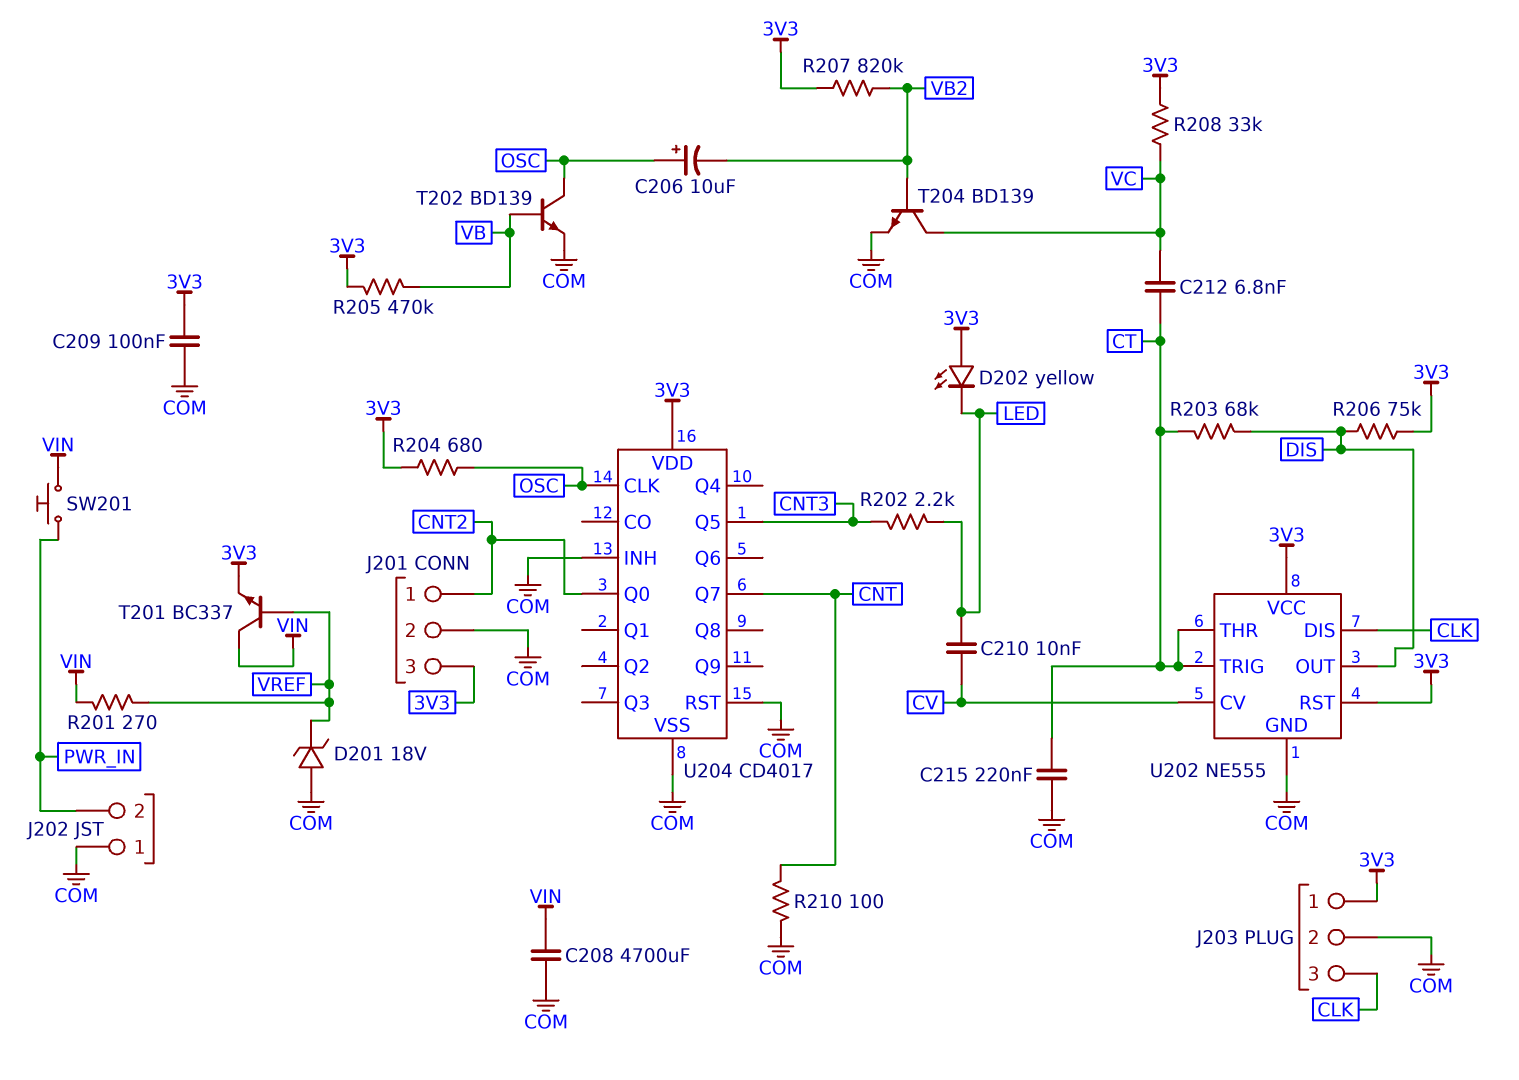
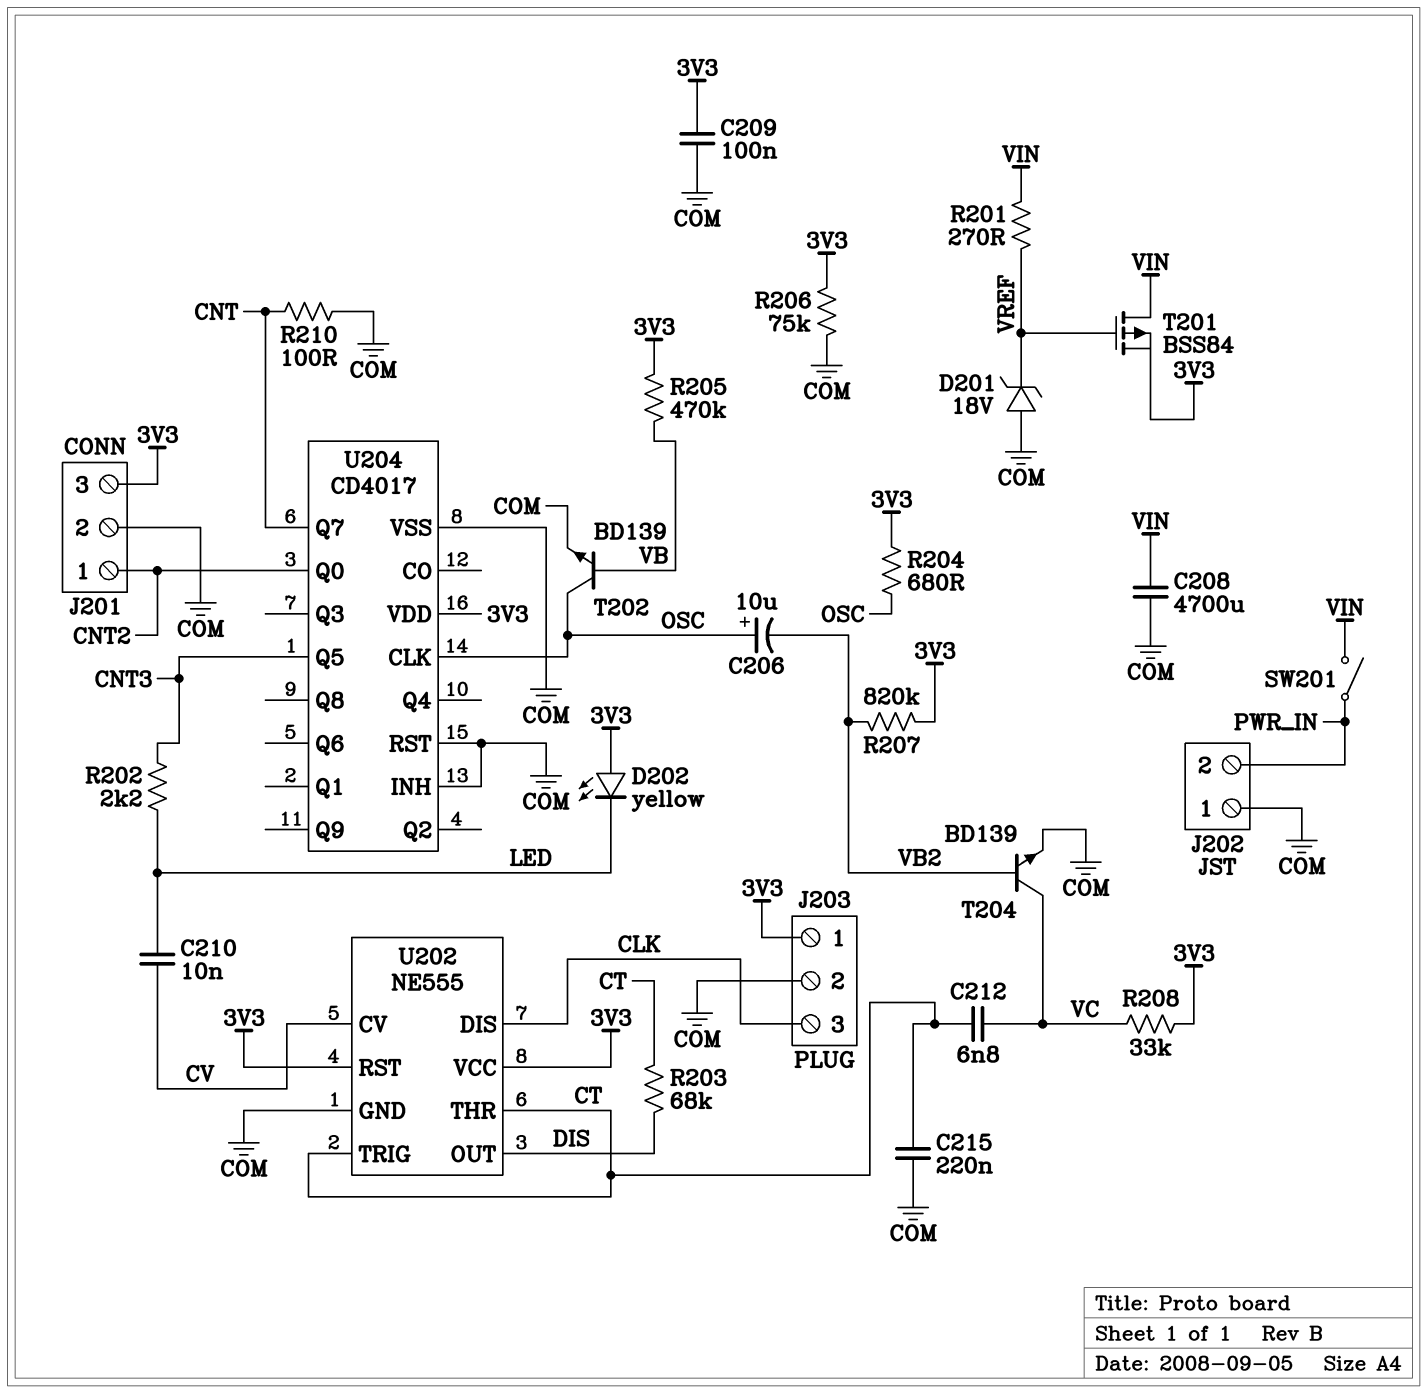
R206: 75k (3V3, DIS) -> 75k (3V3, COM)
SW201: button (PWR_IN, VIN) -> switch (PWR_IN, VIN)
T201: NPN BC337 (B VREF, C VIN, E 3V3) -> PMOS BSS84 (G VREF, D VIN, S 3V3)

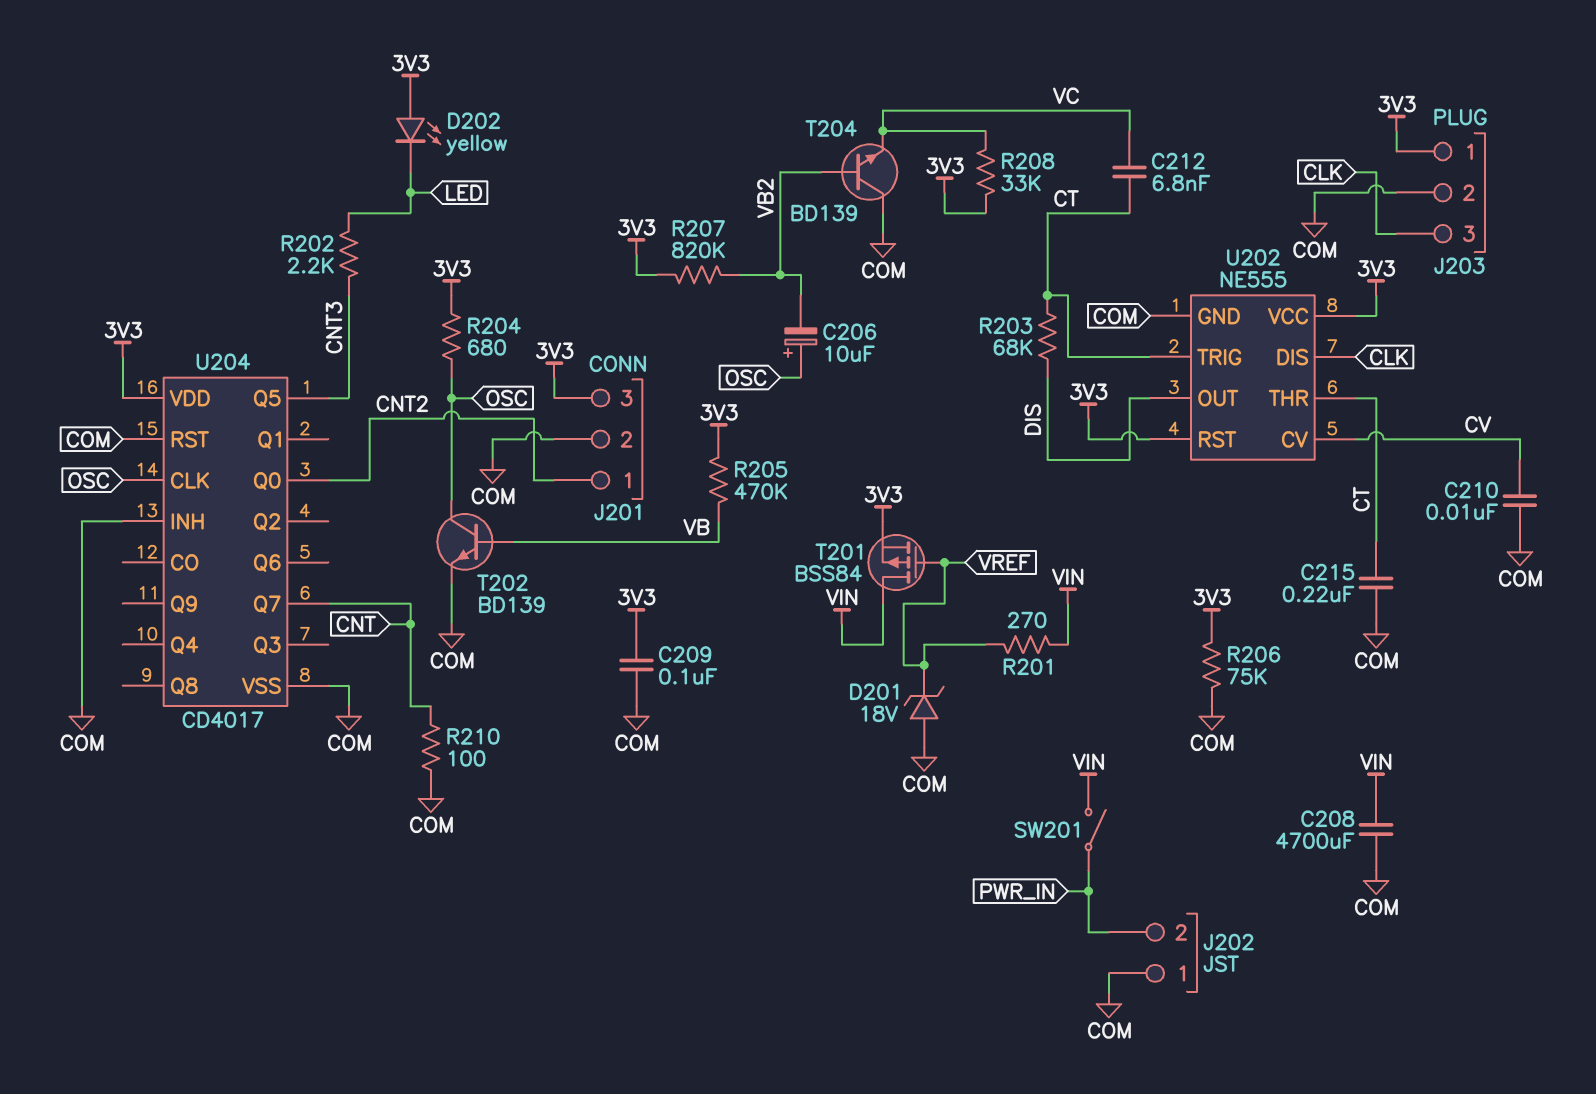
C210: 10nF (CV, LED) -> 10nF (COM, CV)
T204: NPN BD139 (B VB2, C VC, E COM) -> NPN BD139 (B VB2, C COM, E VC)

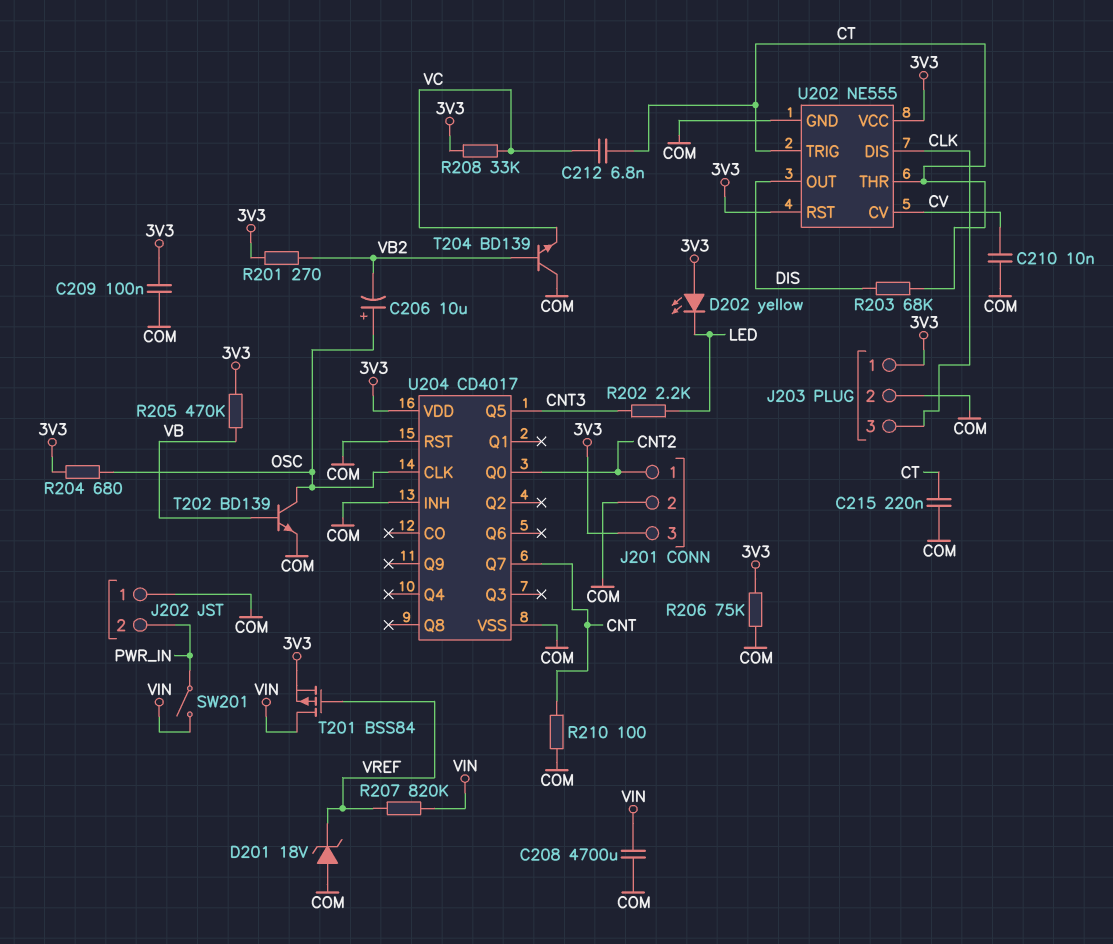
R201: 270 (VIN, VREF) -> 270 (3V3, VB2)
R207: 820k (3V3, VB2) -> 820k (VIN, VREF)

